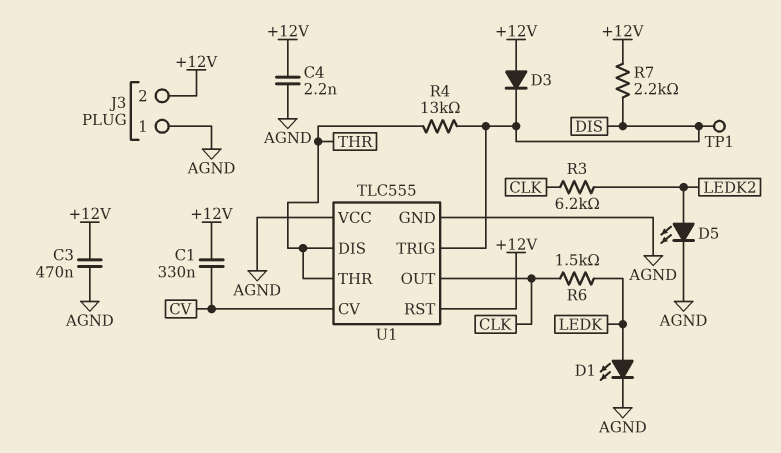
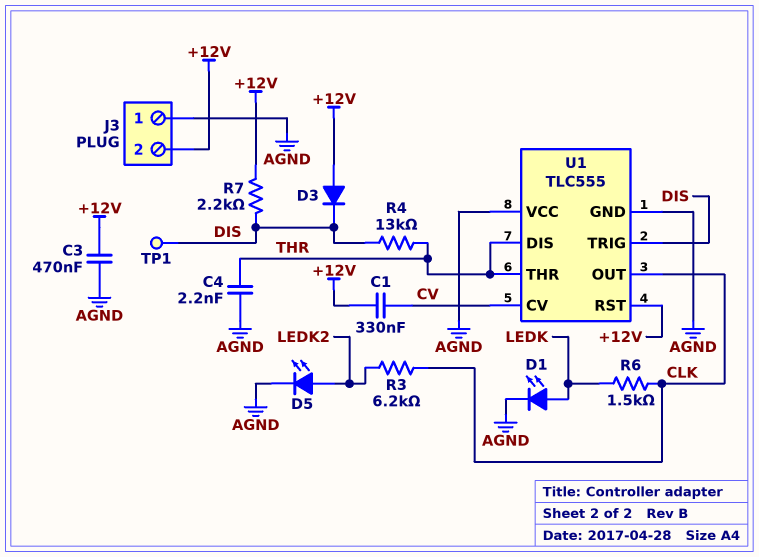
C4: 2.2nF (+12V, AGND) -> 2.2nF (AGND, THR)

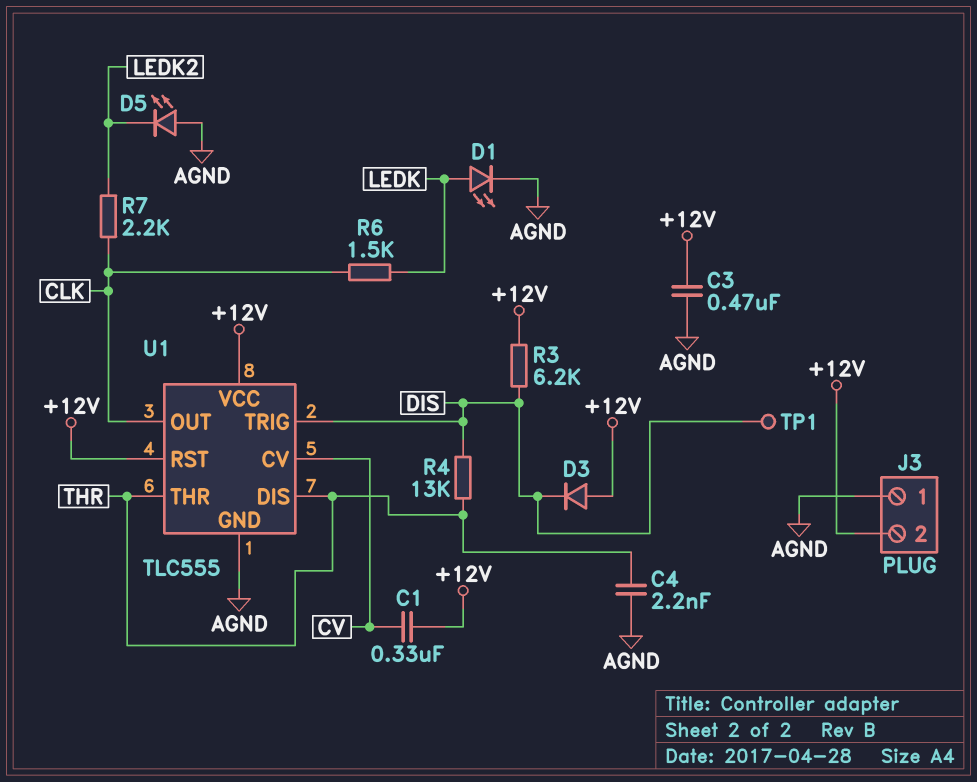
D5: LED (A LEDK2, K AGND) -> LED (A AGND, K LEDK2)
R3: 6.2k (CLK, LEDK2) -> 6.2k (+12V, DIS)
R7: 2.2k (+12V, DIS) -> 2.2k (CLK, LEDK2)
U1 pin VCC: AGND -> +12V

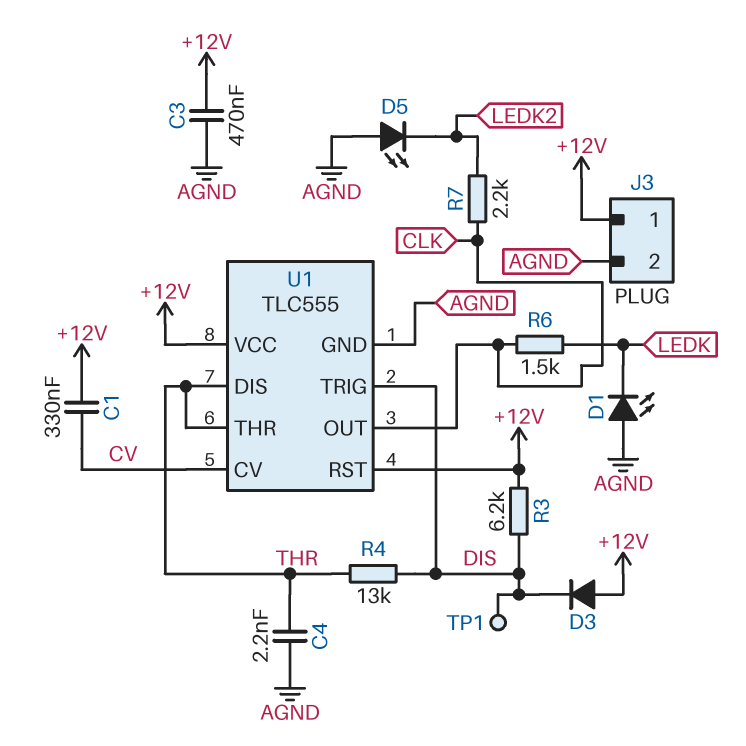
D1: LED (A LEDK, K AGND) -> LED (A AGND, K LEDK)
J3 pin 1: AGND -> +12V
J3 pin 2: +12V -> AGND

